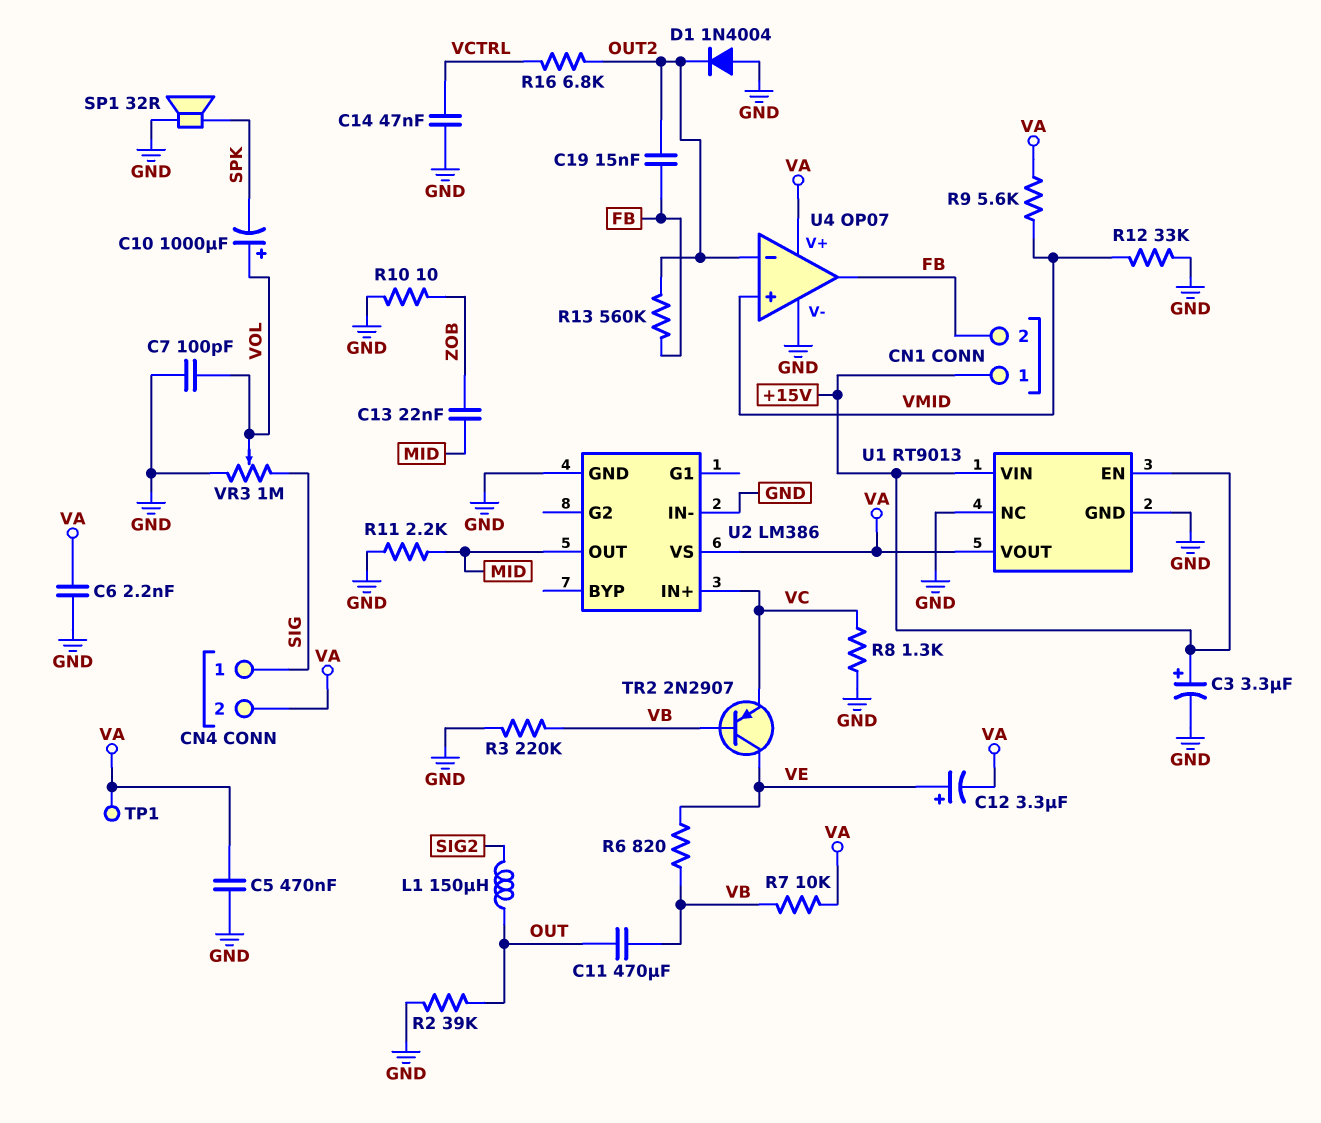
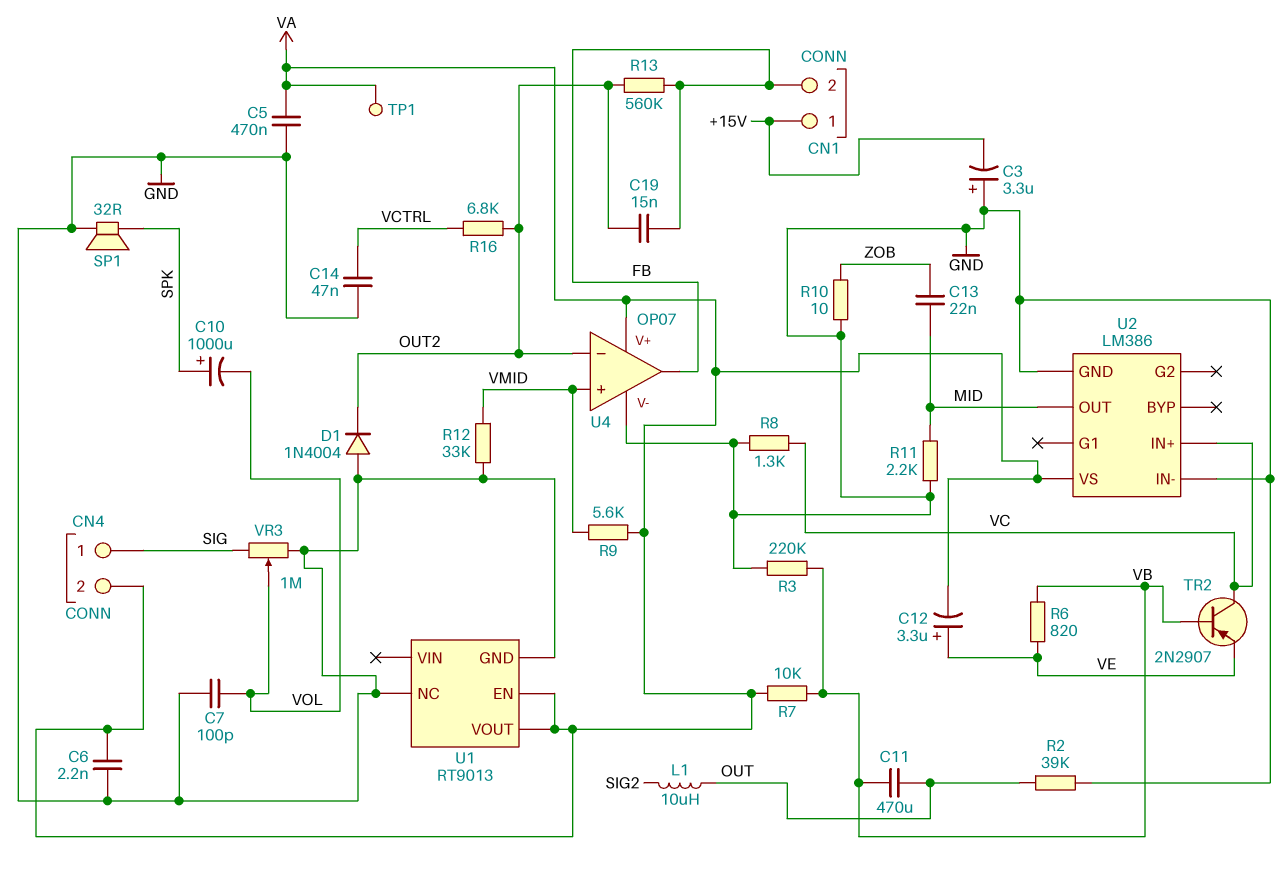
C3: 3.3uF (plus +15V, minus GND) -> 3.3uF (plus GND, minus +15V)
C10: 1000uF (plus VOL, minus SPK) -> 1000uF (plus SPK, minus VOL)
L1: 150uH (OUT, SIG2) -> 10uH (OUT, SIG2)
TR2: PNP 2N2907 (B VB, C VE, E VC) -> PNP 2N2907 (B VB, C VC, E VE)
U1 pin EN: +15V -> VA
U1 pin VIN: +15V -> none

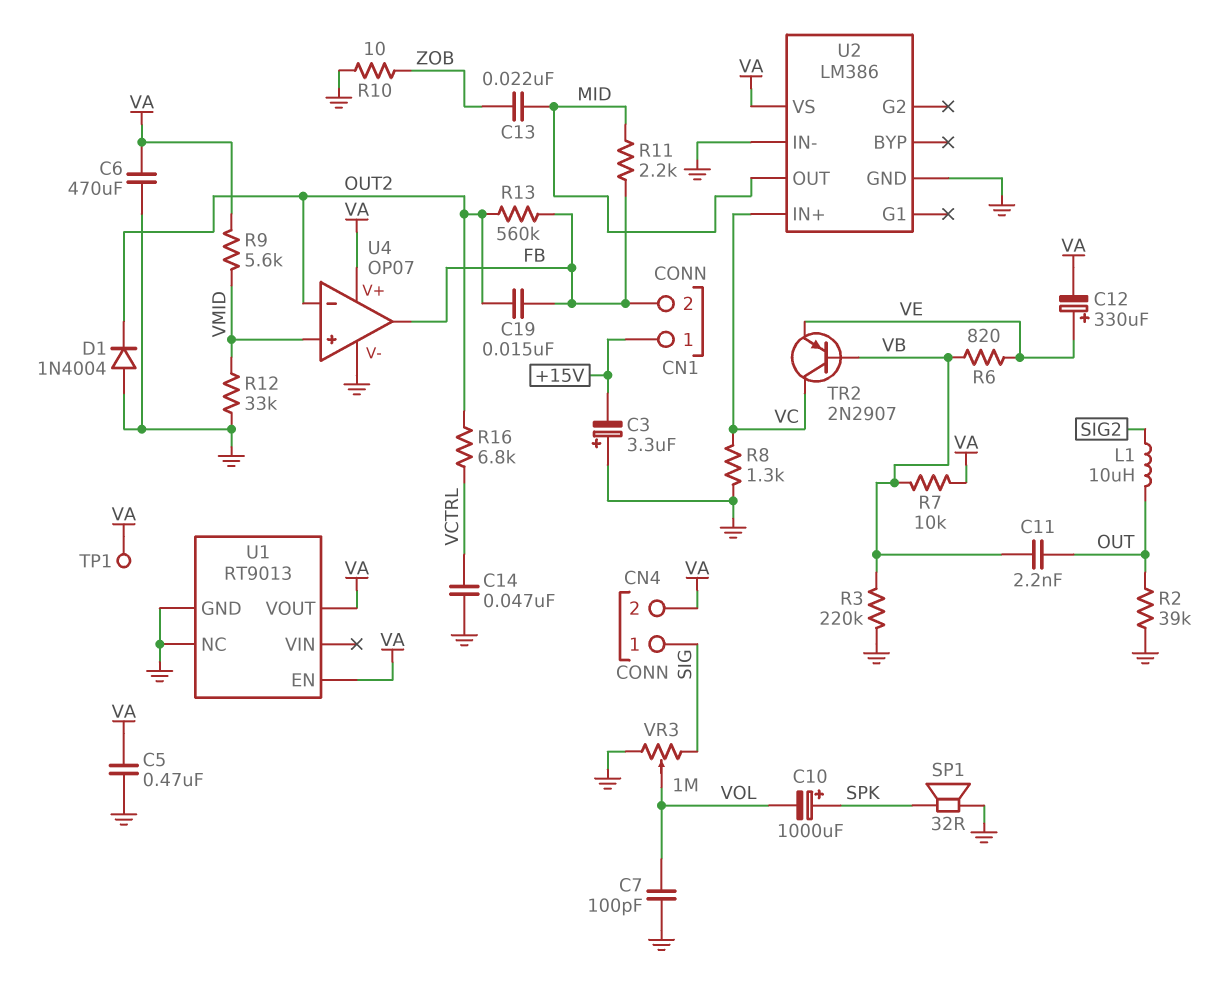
C6: 2.2nF (GND, VA) -> 470uF (GND, VA)
C11: 470uF (OUT, VB) -> 2.2nF (OUT, VB)
C12: 3.3uF (plus VE, minus VA) -> 330uF (plus VE, minus VA)
R11: 2.2k (GND, MID) -> 2.2k (FB, MID)

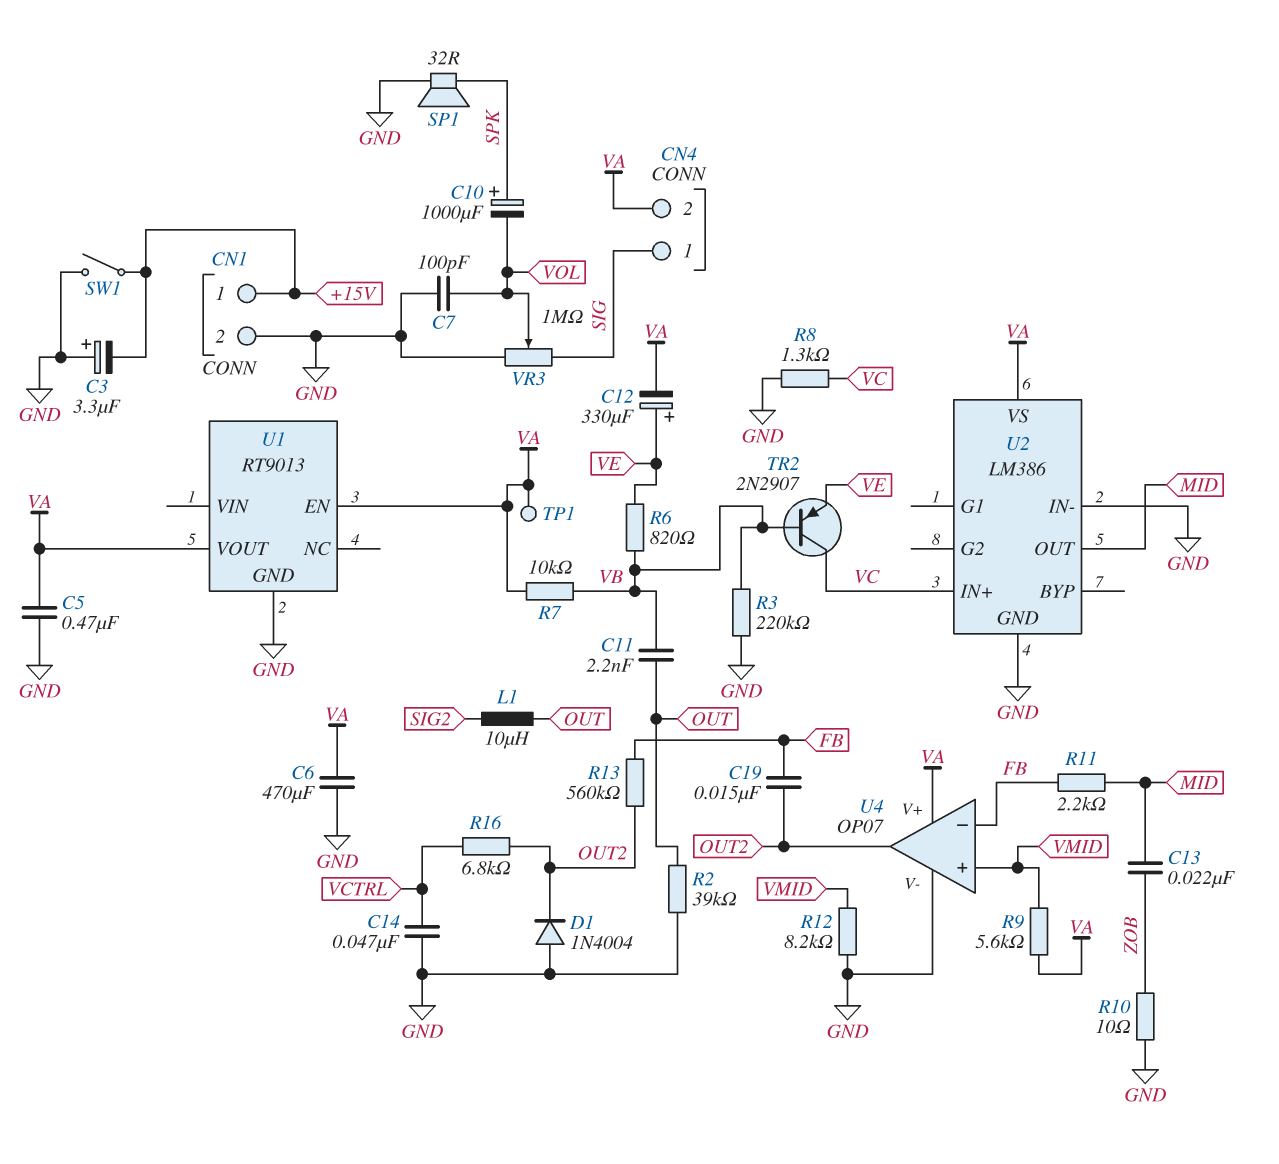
CN1 pin 2: FB -> GND
R12: 33k (GND, VMID) -> 8.2k (GND, VMID)
SW1: none -> switch (+15V, GND)
U1 pin NC: GND -> none
U4 pin in-: OUT2 -> FB
U4 pin out: FB -> OUT2

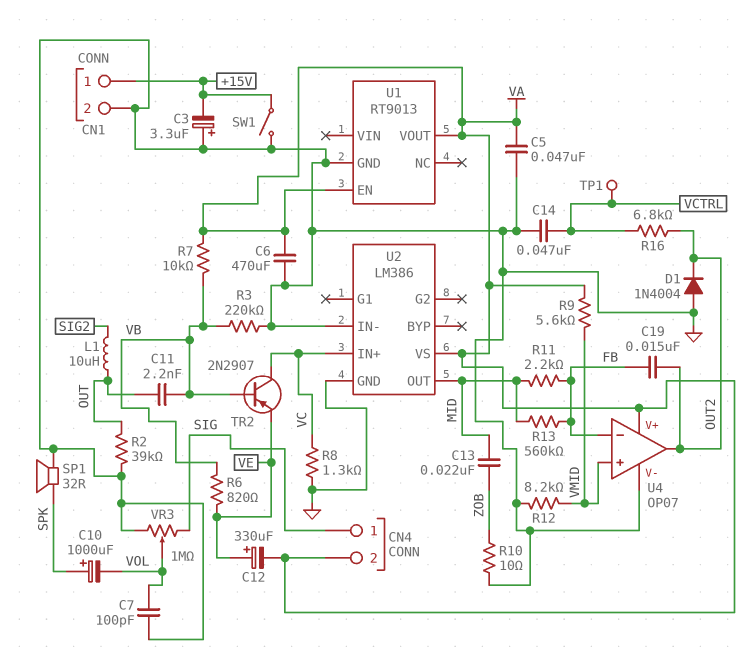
C5: 470nF (GND, VA) -> 47nF (GND, VA)
R13: 560k (FB, OUT2) -> 560k (FB, MID)
TP1: test point (VA) -> test point (VCTRL)

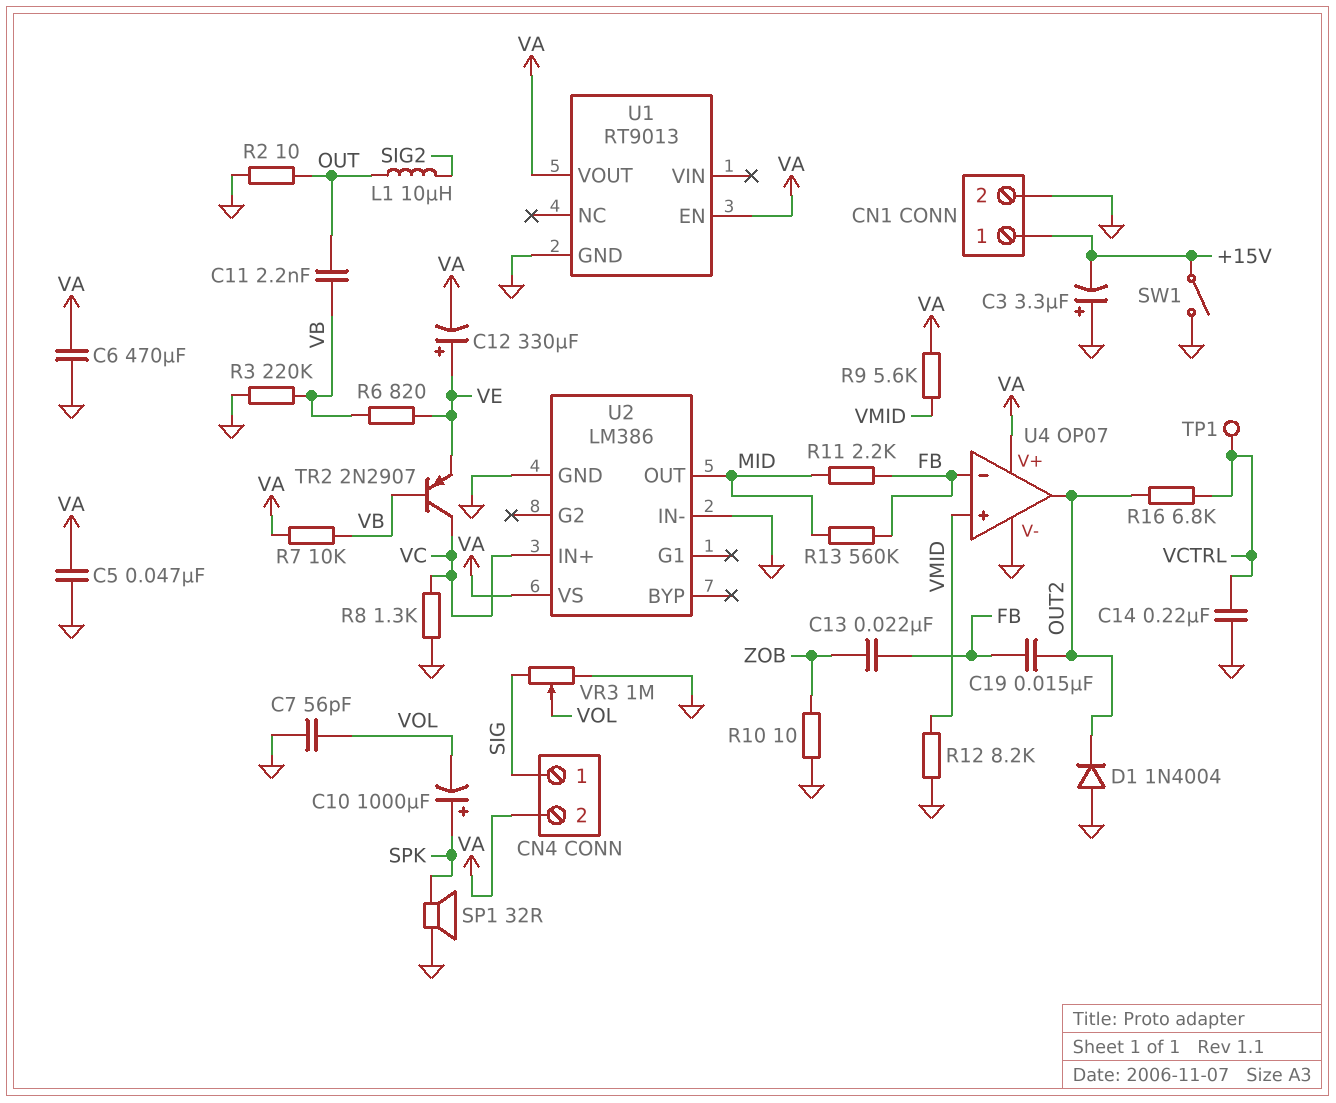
C7: 100pF (GND, VOL) -> 56pF (GND, VOL)
C13: 22nF (MID, ZOB) -> 22nF (FB, ZOB)
C14: 47nF (GND, VCTRL) -> 220nF (GND, VCTRL)
R2: 39k (GND, OUT) -> 10 (GND, OUT)

